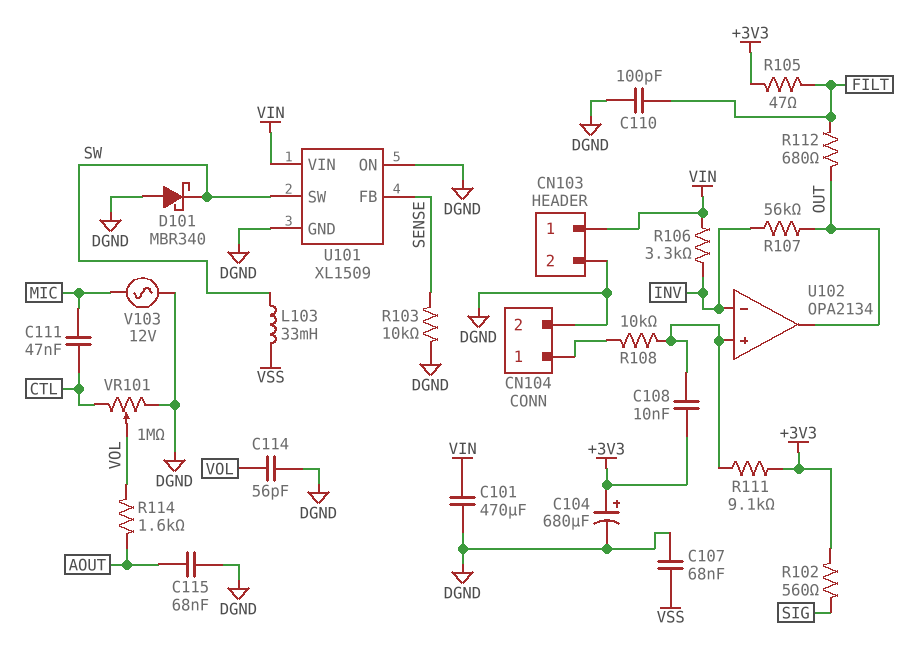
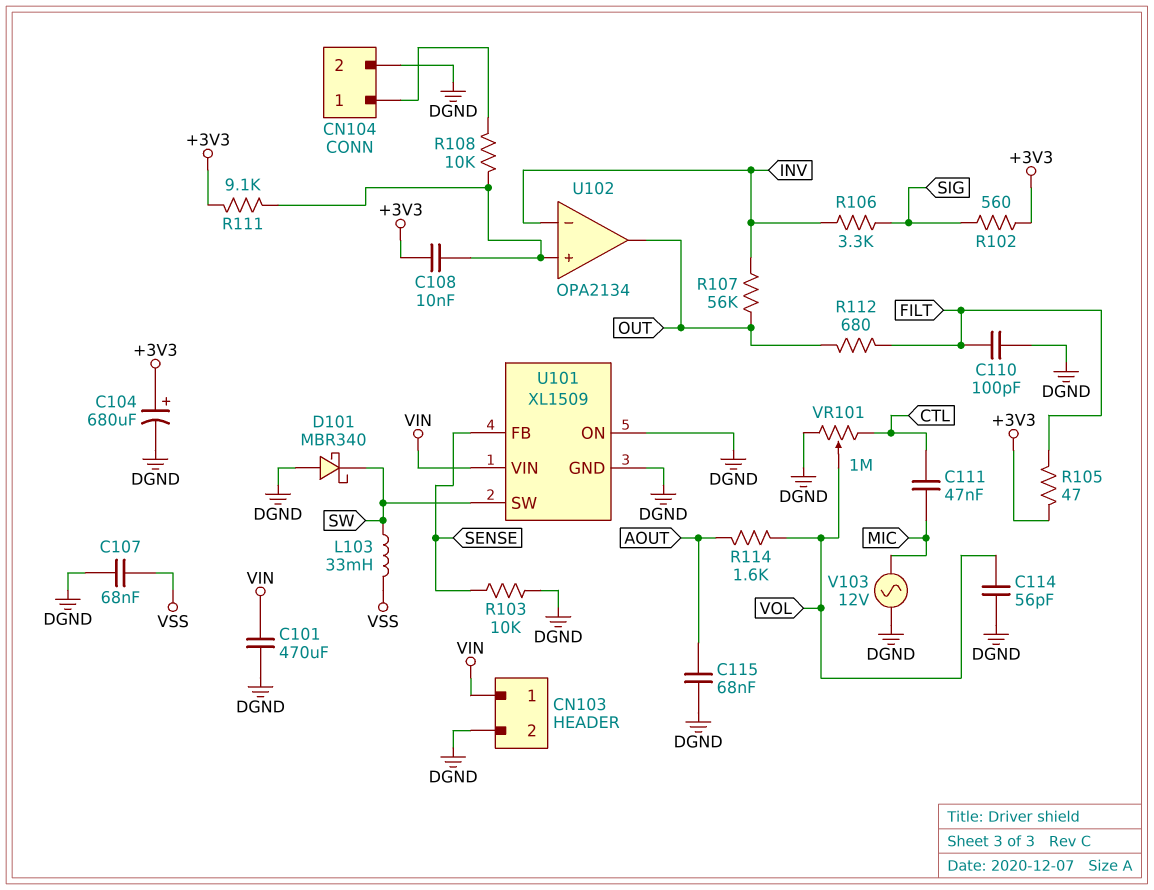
R106: 3.3k (INV, VIN) -> 3.3k (INV, SIG)

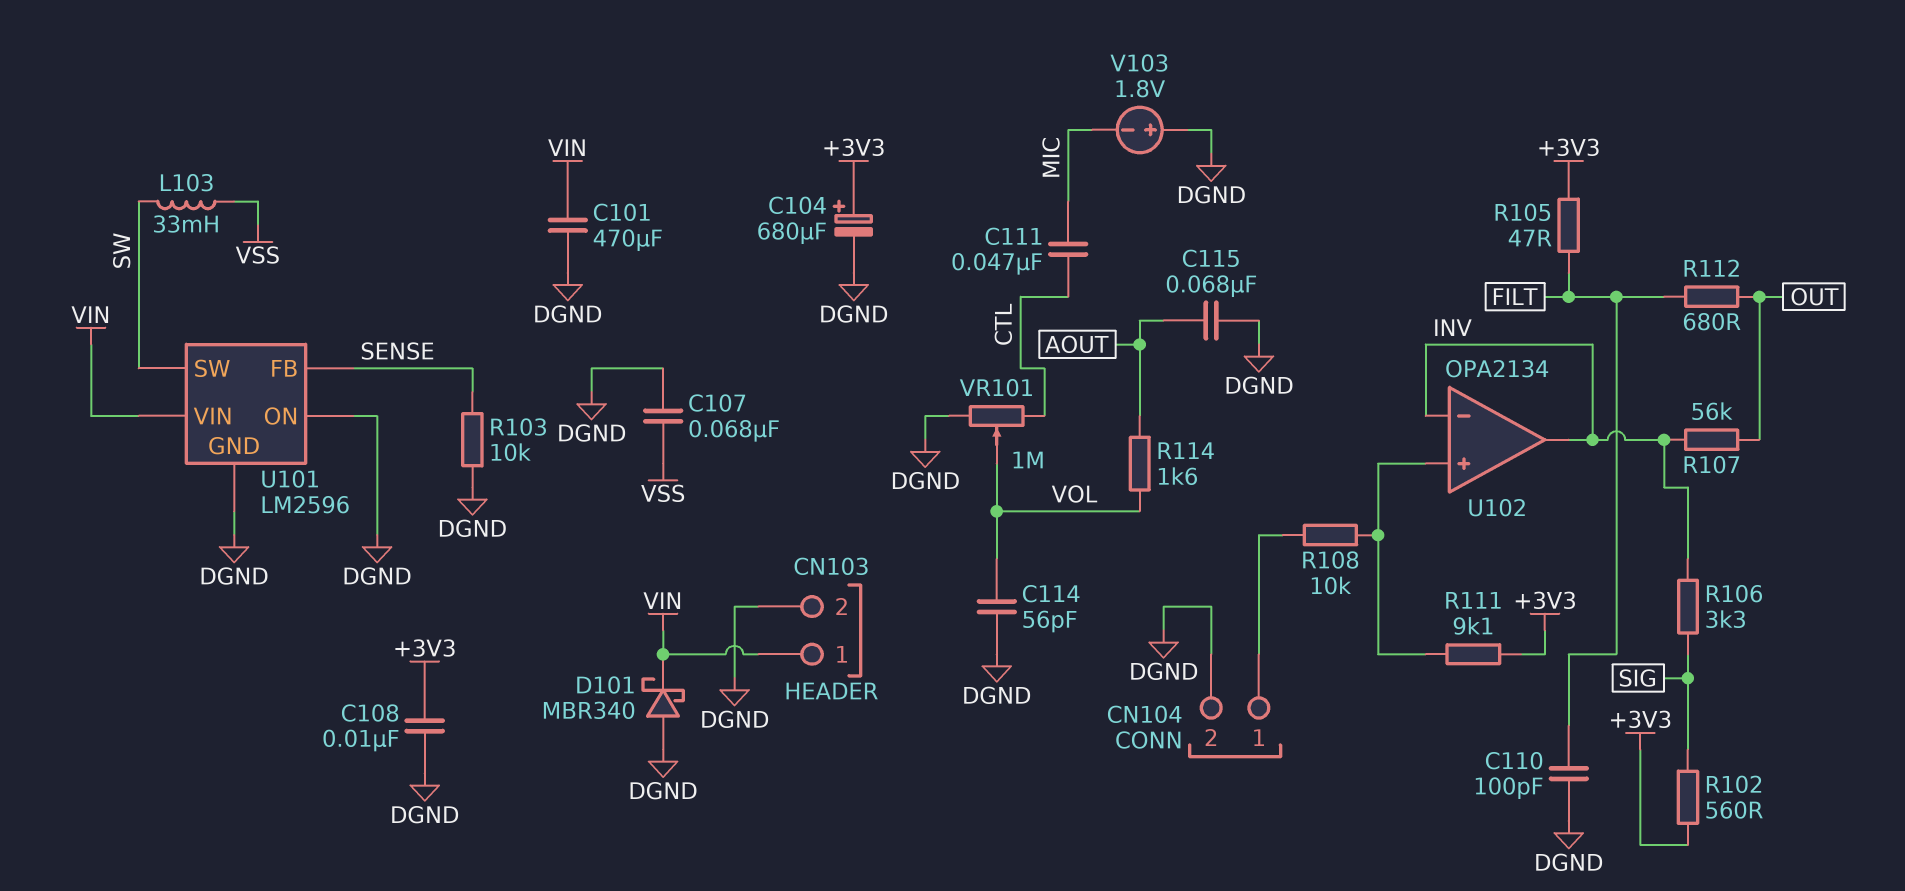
C108: 10nF (+3V3, U102/in+) -> 10nF (+3V3, DGND)
D101: schottky MBR340 (A DGND, K SW) -> schottky MBR340 (A DGND, K VIN)
U101: XL1509 -> LM2596
U102 pin out: OUT -> INV
V103: AC 12V (DGND, MIC) -> 1.8V (plus DGND, minus MIC)

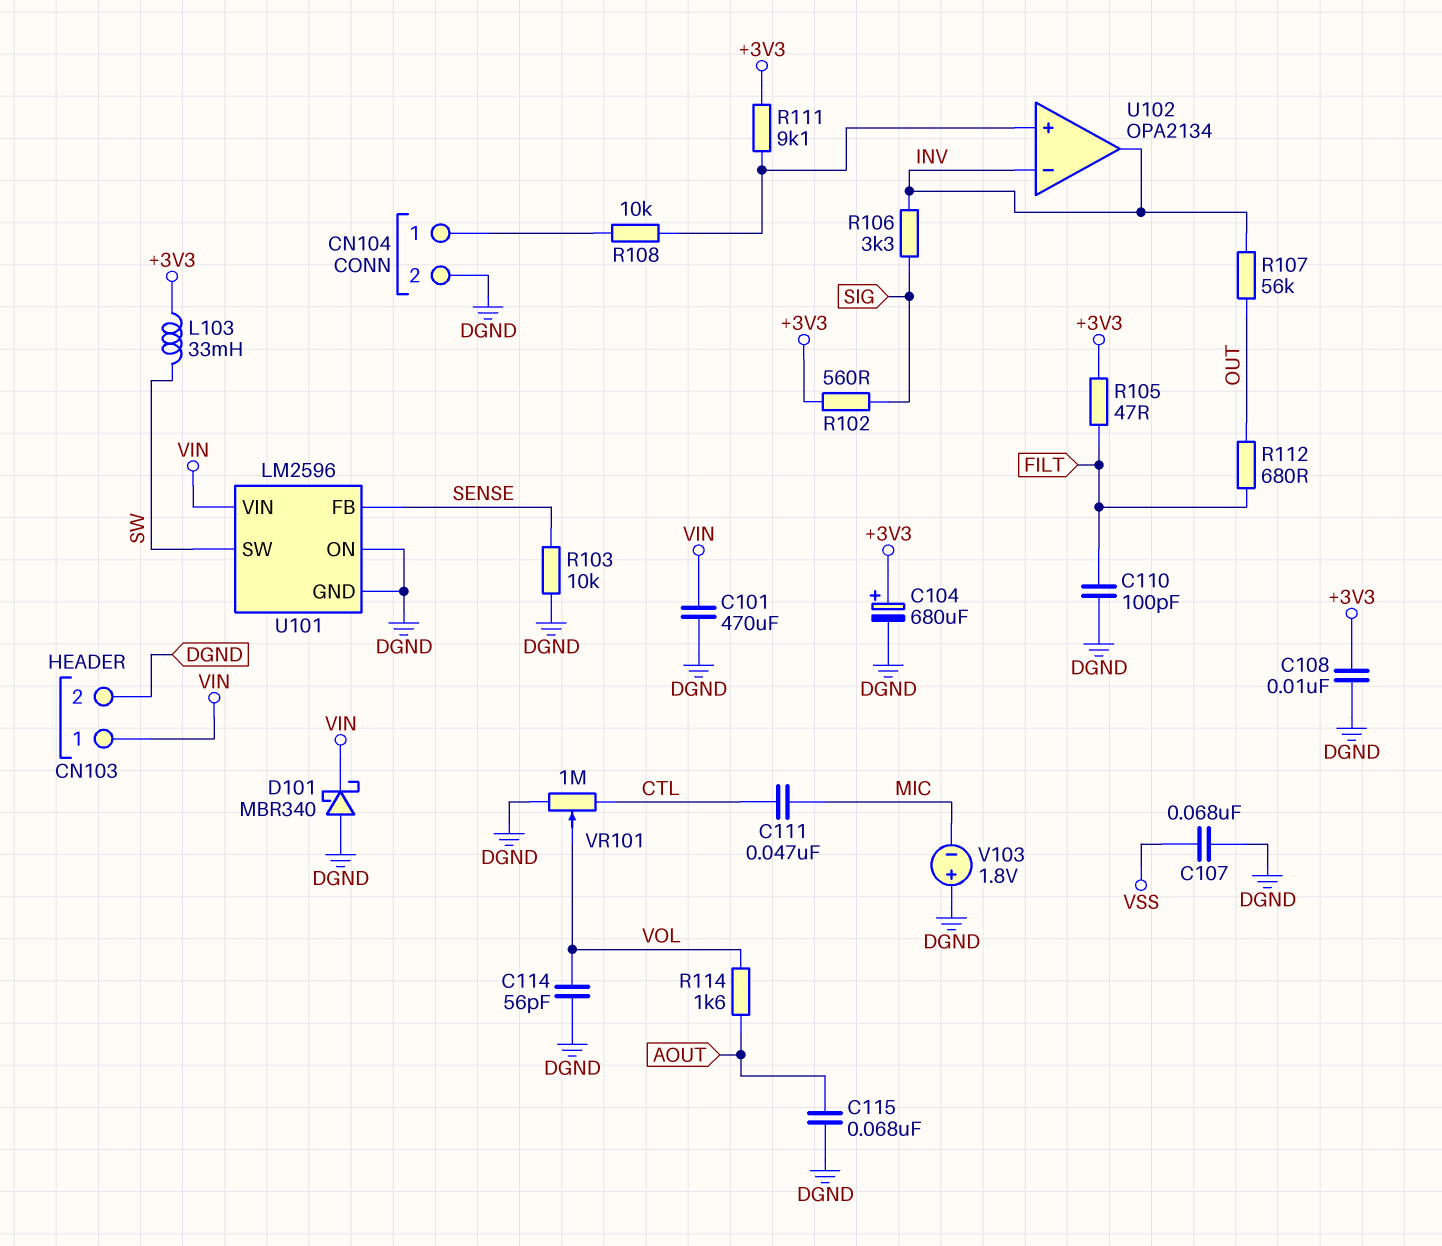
L103: 33mH (SW, VSS) -> 33mH (+3V3, SW)

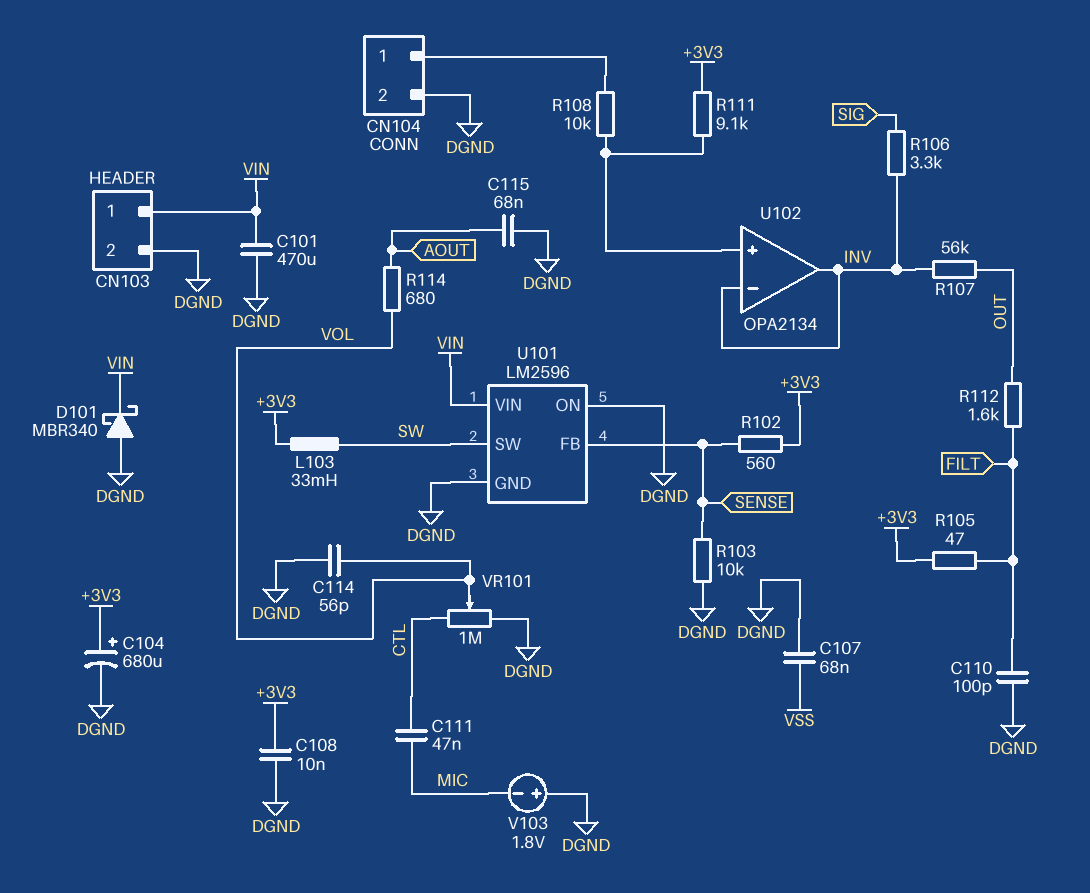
R102: 560 (+3V3, SIG) -> 560 (+3V3, SENSE)
R112: 680 (FILT, OUT) -> 1.6k (FILT, OUT)
R114: 1.6k (AOUT, VOL) -> 680 (AOUT, VOL)

